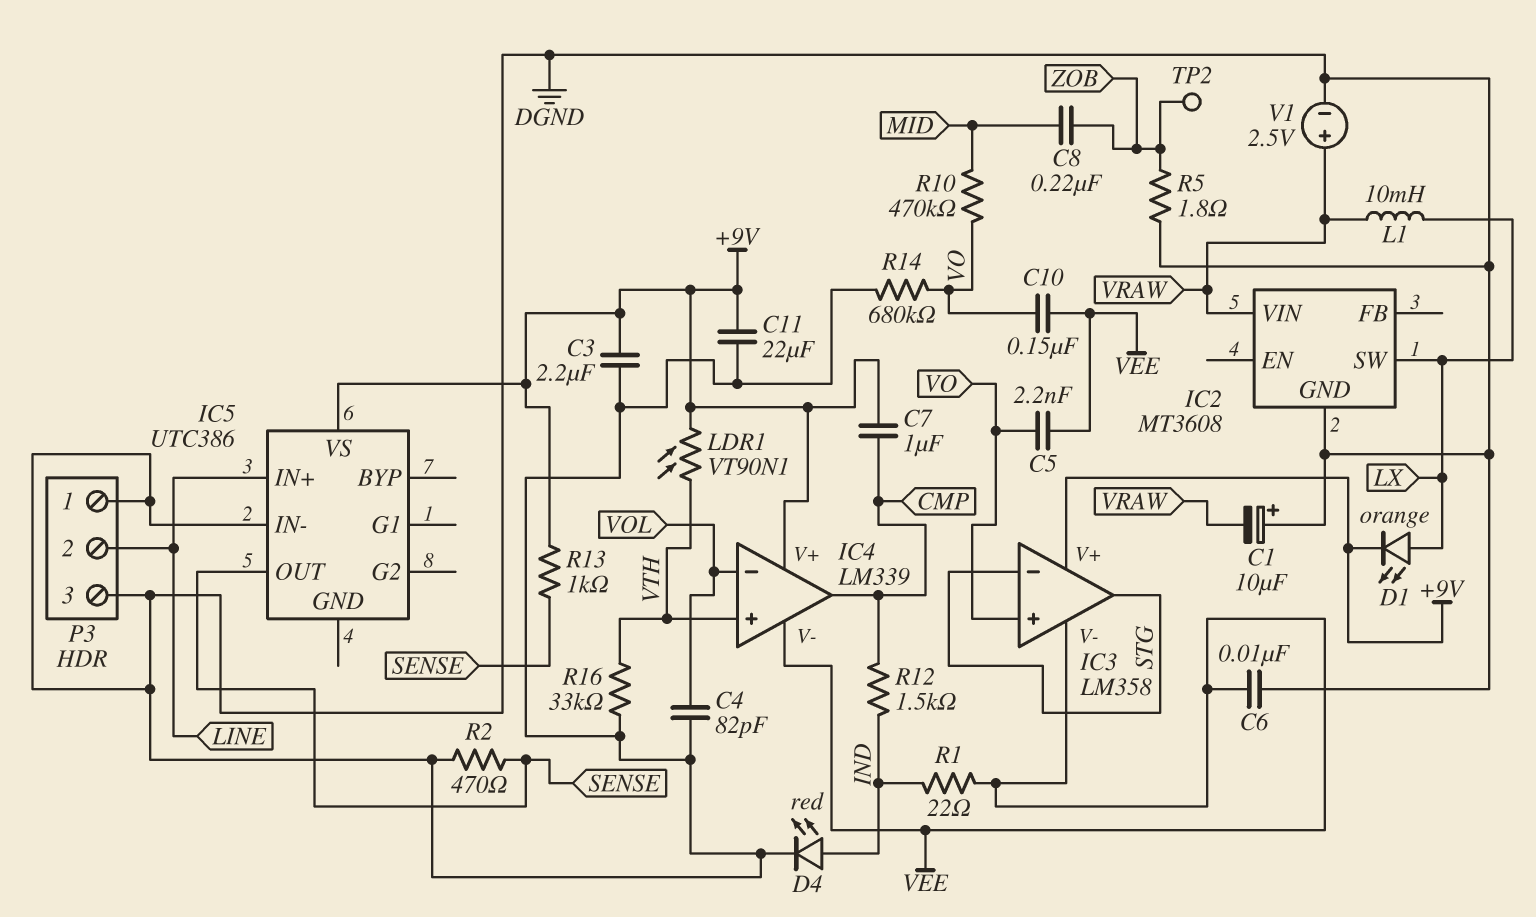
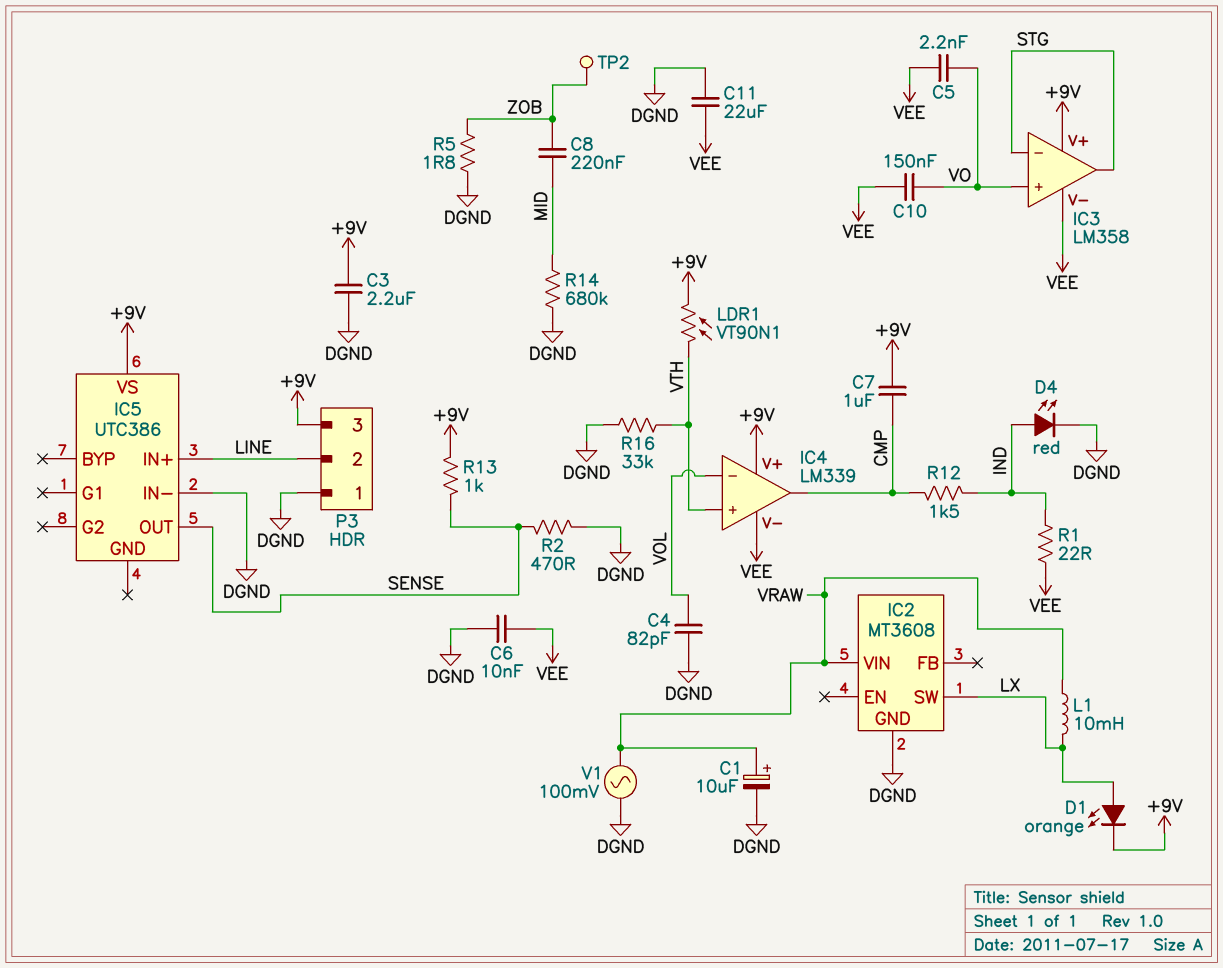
C1: 10uF (plus DGND, minus VRAW) -> 10uF (plus VRAW, minus DGND)
C11: 22uF (+9V, DGND) -> 22uF (DGND, VEE)
P3 pin 3: DGND -> +9V
R10: 470k (MID, VO) -> none
R14: 680k (DGND, VO) -> 680k (DGND, MID)
V1: 2.5V (plus VRAW, minus DGND) -> AC 100mV (DGND, VRAW)

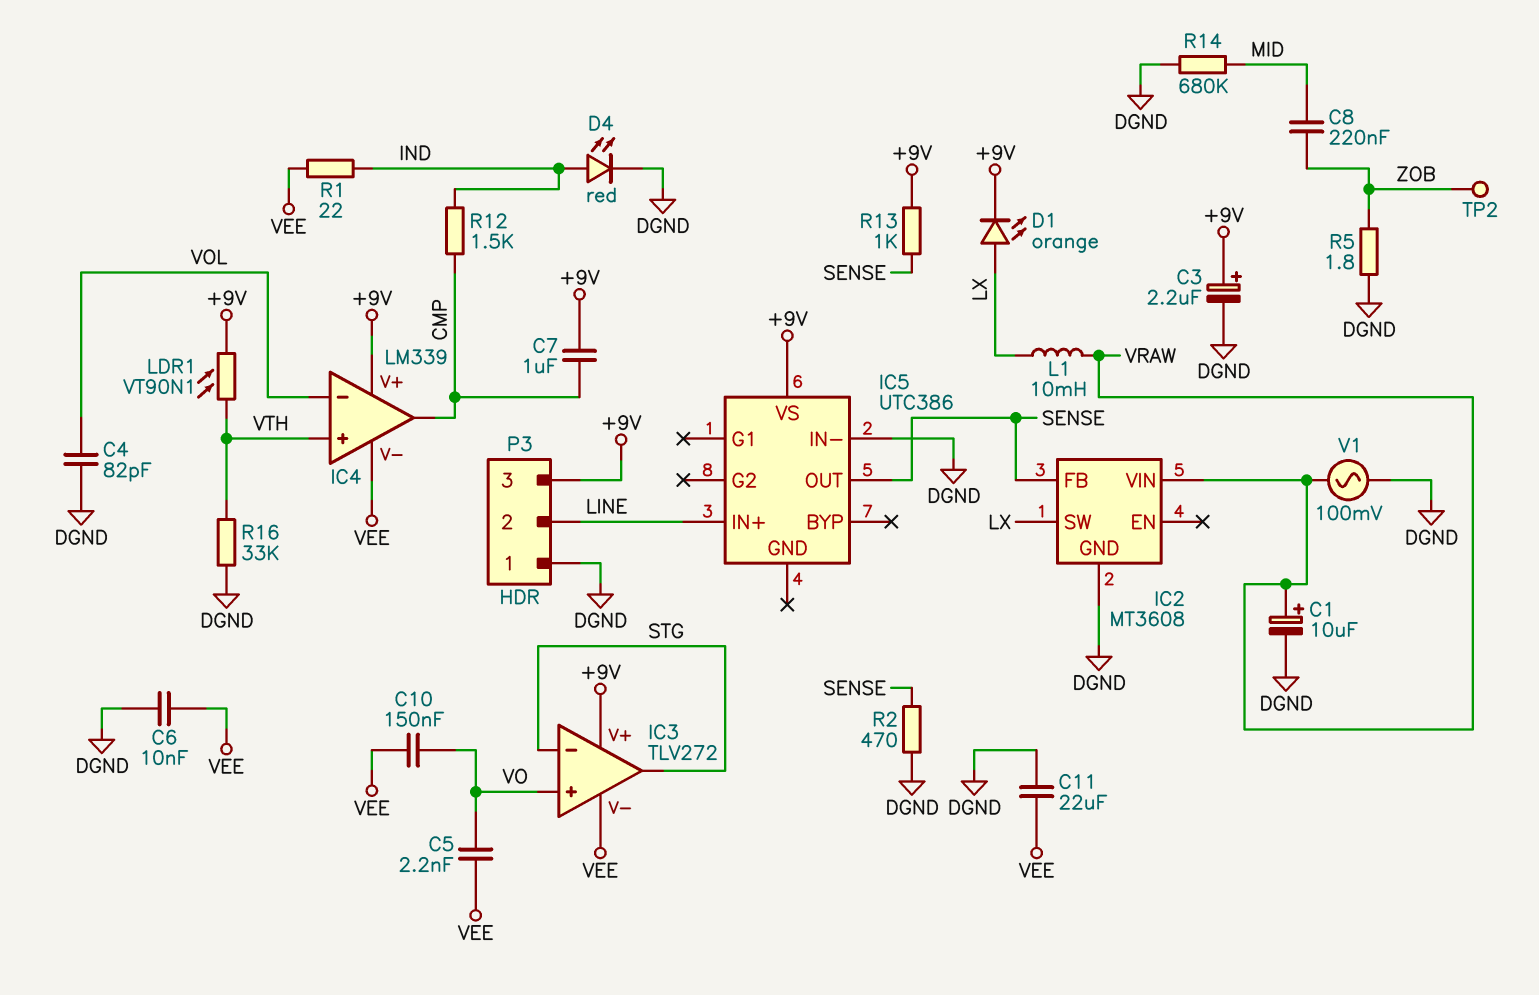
C3: 2.2uF (+9V, DGND) -> 2.2uF (plus +9V, minus DGND)
IC2 pin FB: none -> SENSE
IC3: LM358 -> TLV272

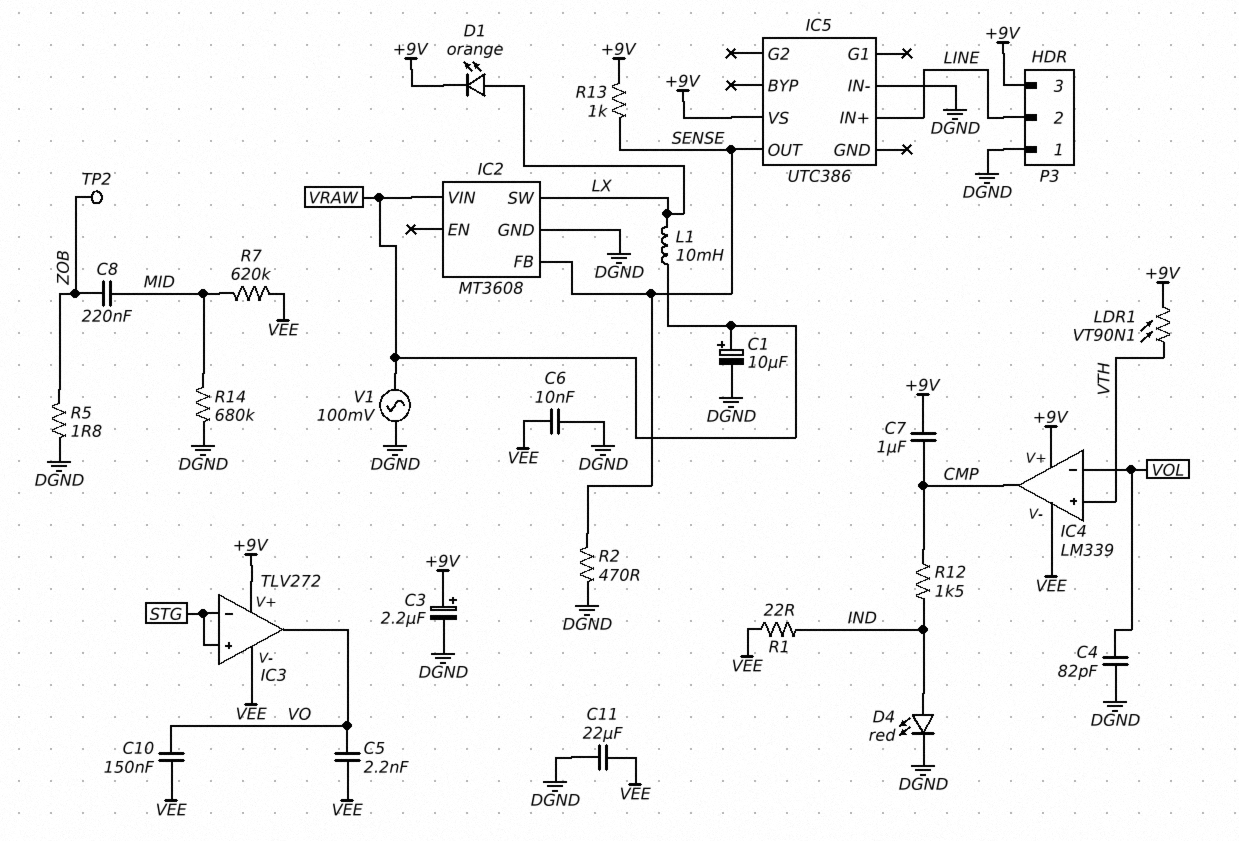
IC3 pin in+: VO -> STG
IC3 pin out: STG -> VO
R7: none -> 620k (MID, VEE)
R16: 33k (DGND, VTH) -> none

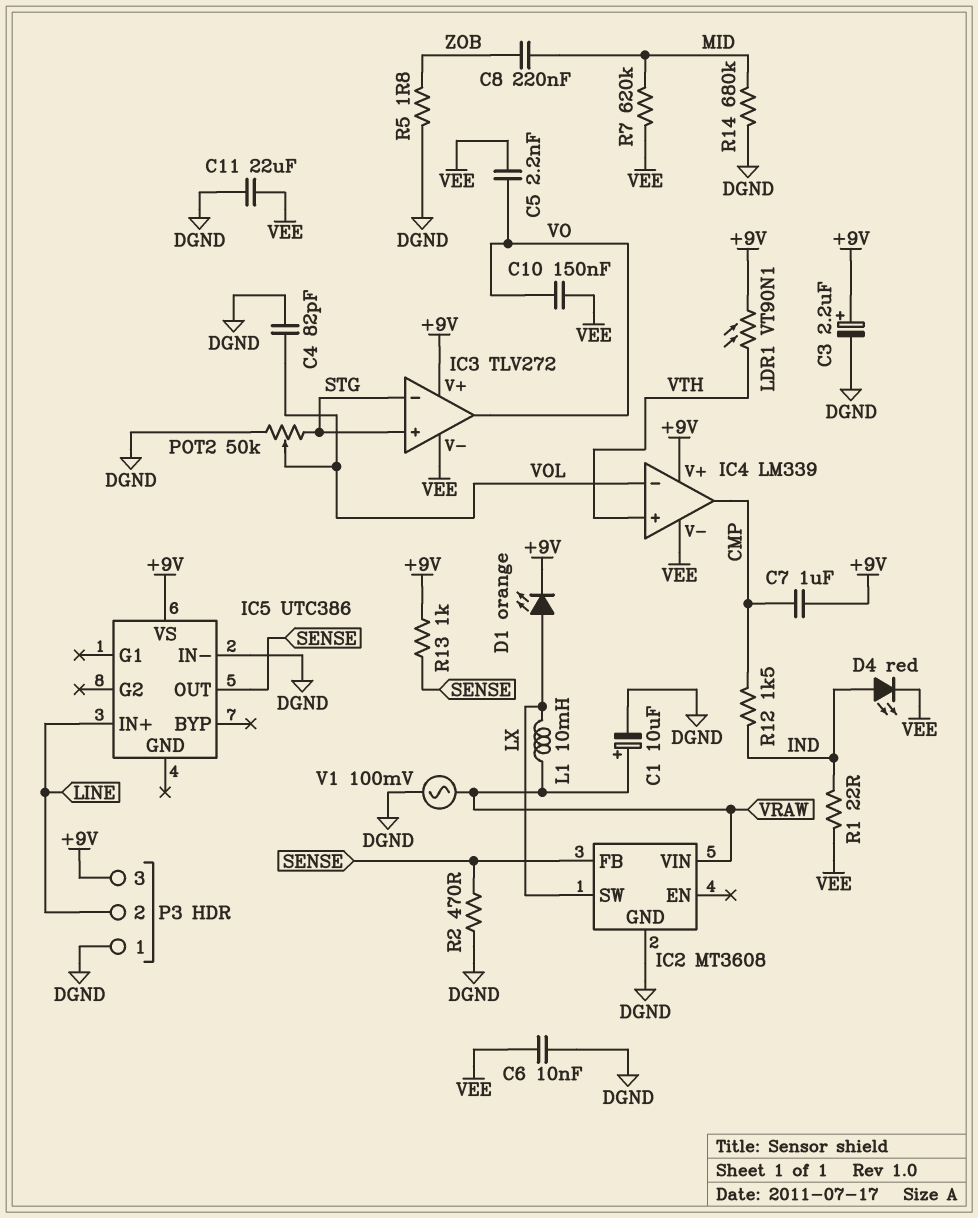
D4: LED red (A IND, K DGND) -> LED red (A IND, K VEE)
POT2: none -> 50k (DGND, STG, wiper VOL)
TP2: test point (ZOB) -> none

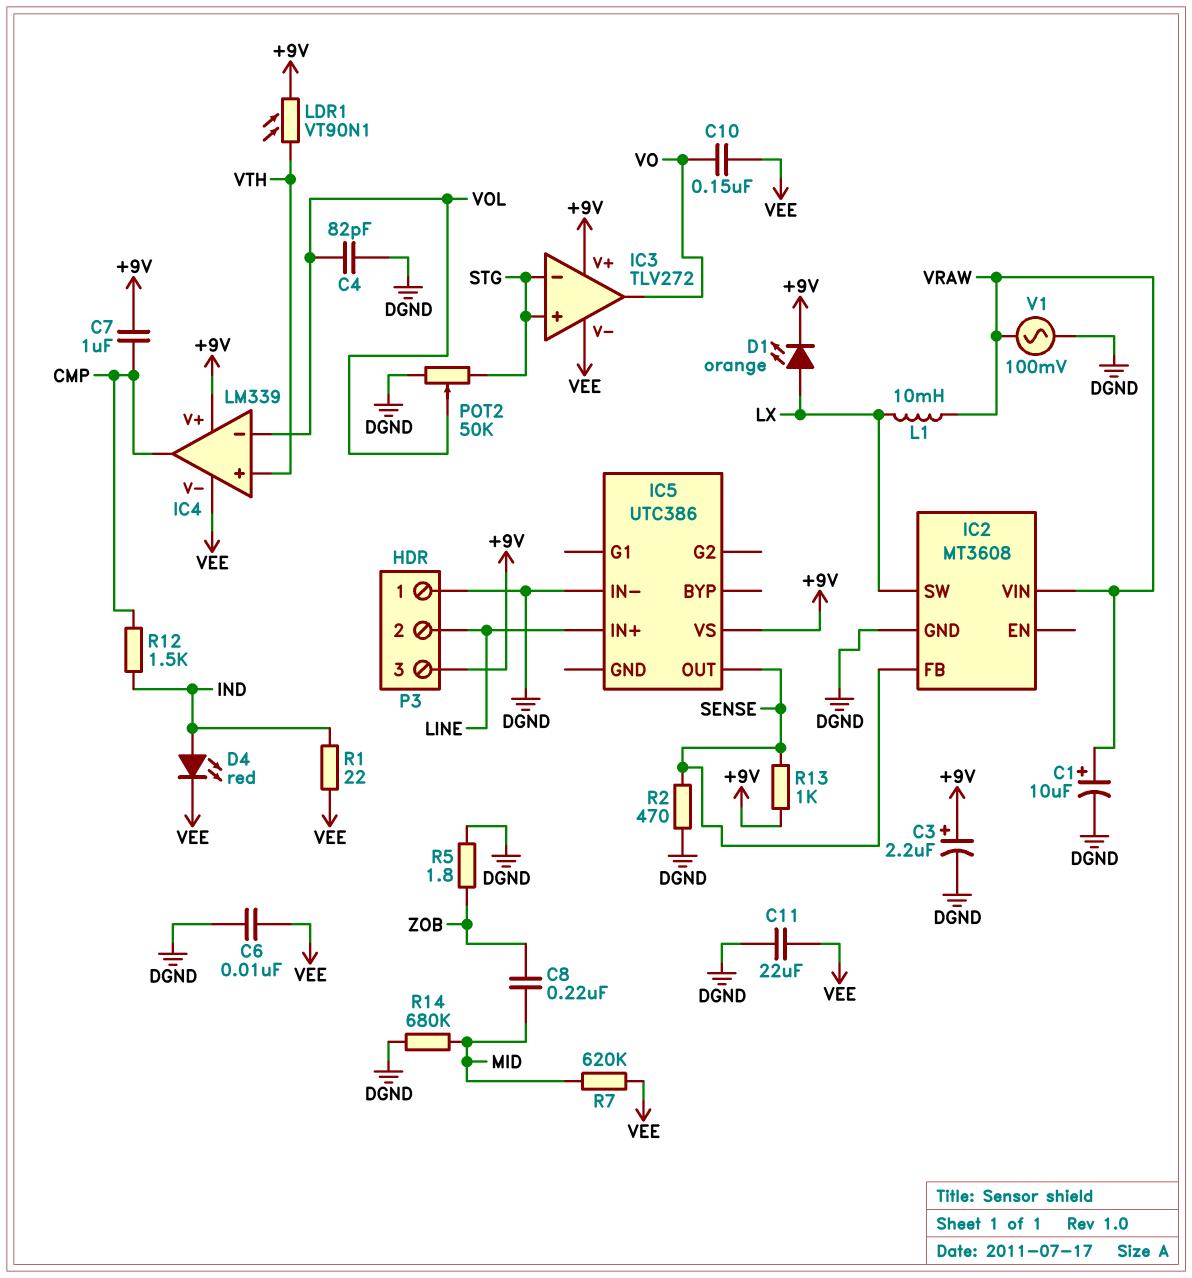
C5: 2.2nF (VEE, VO) -> none

